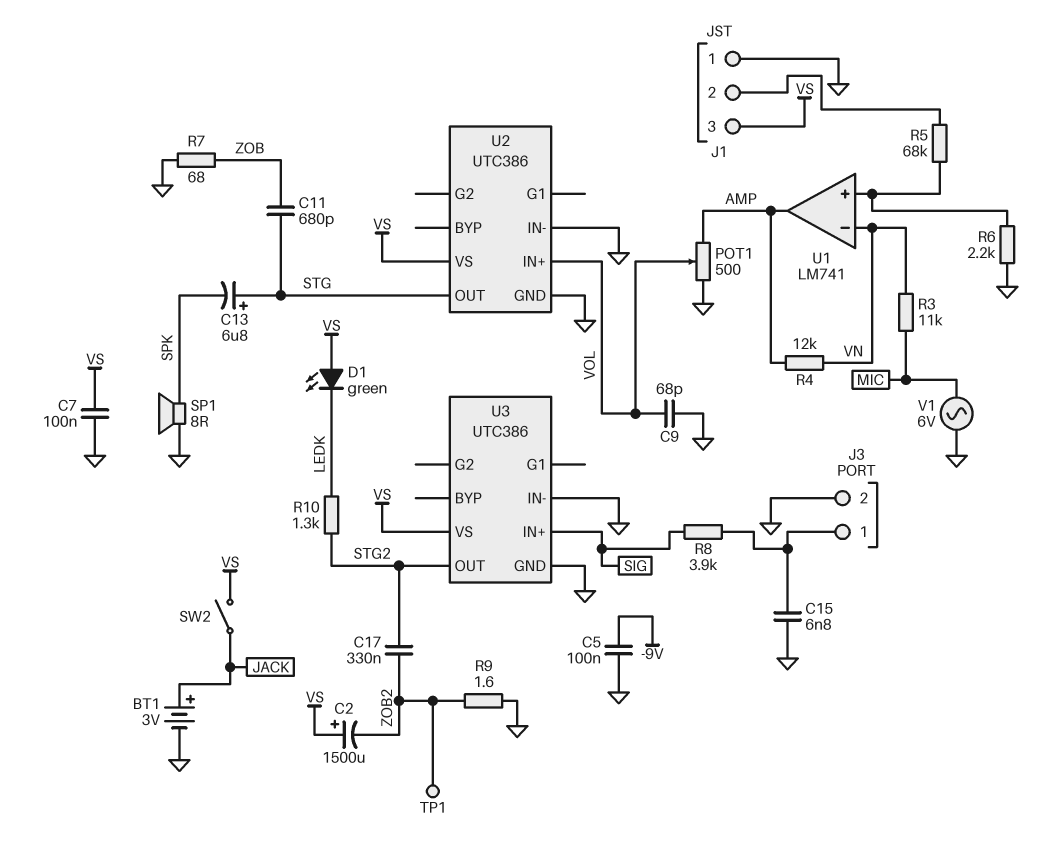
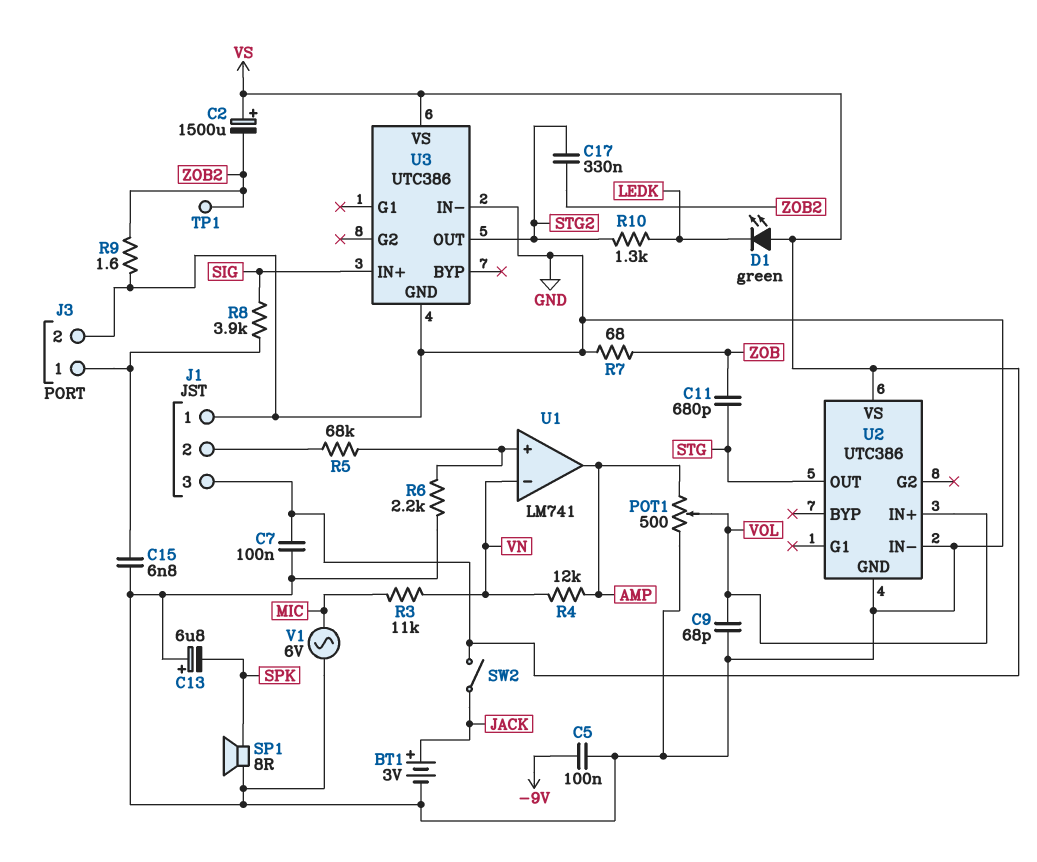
C13: 6.8uF (plus STG, minus SPK) -> 6.8uF (plus GND, minus SPK)

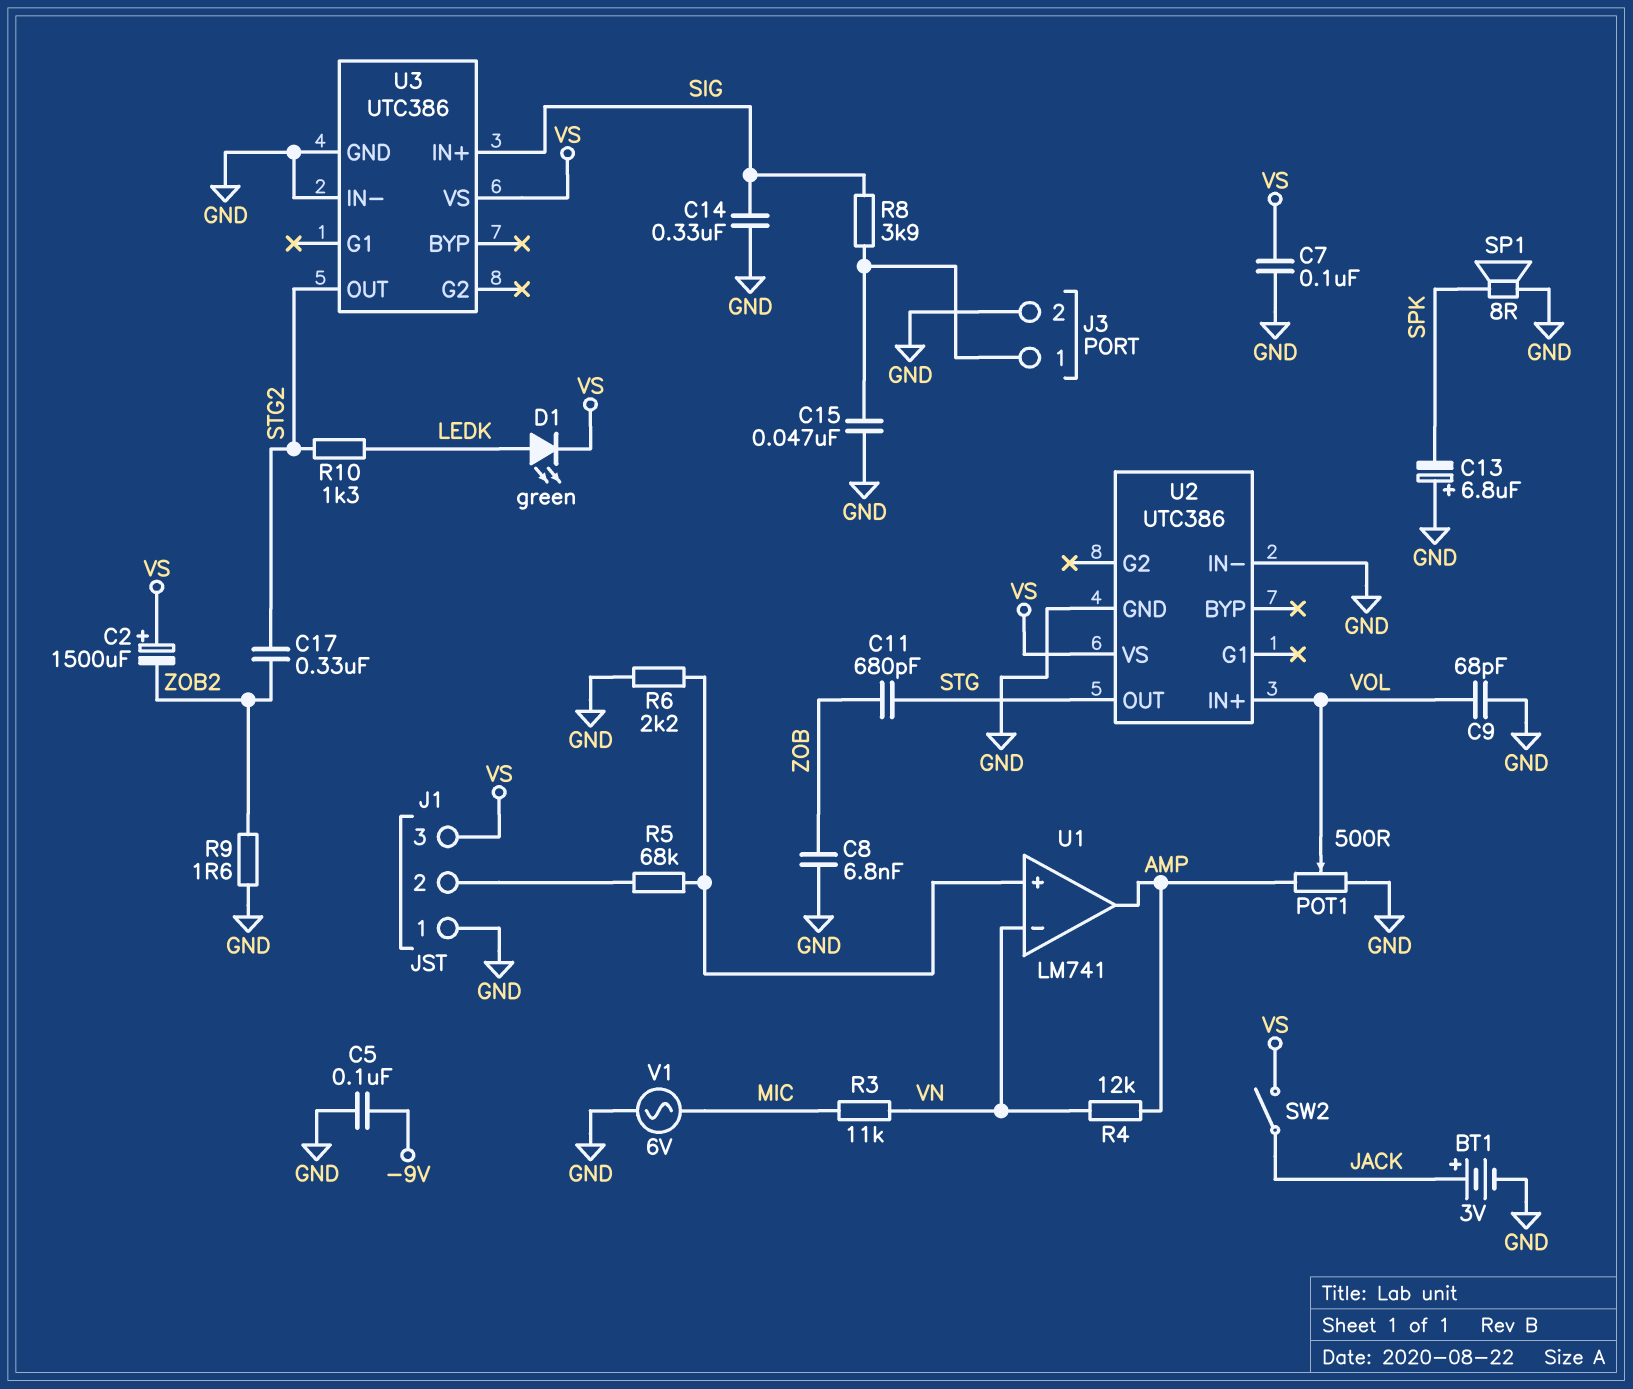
C8: none -> 6.8nF (GND, ZOB)
C14: none -> 330nF (GND, SIG)
C15: 6.8nF (GND, J3/1) -> 47nF (GND, J3/1)
D1: LED green (A VS, K LEDK) -> LED green (A LEDK, K VS)
R7: 68 (GND, ZOB) -> none
TP1: test point (ZOB2) -> none

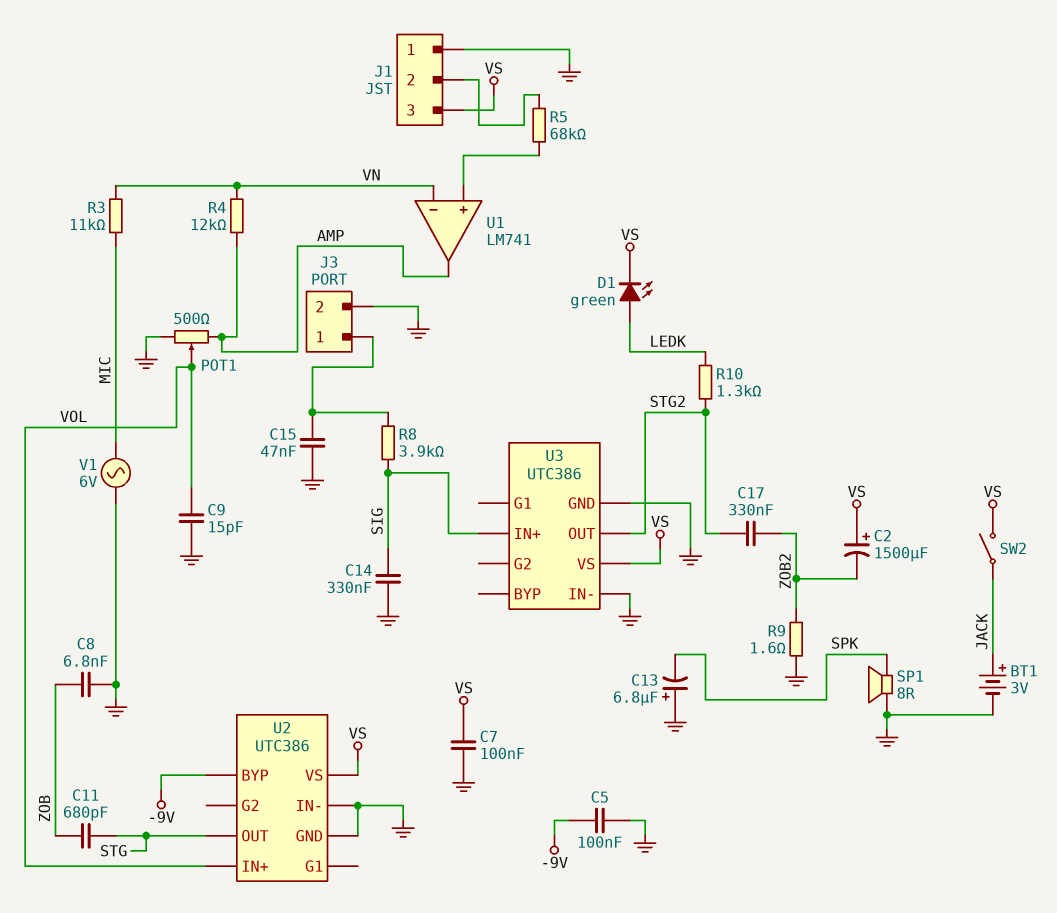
C9: 68pF (GND, VOL) -> 15pF (GND, VOL)
R6: 2.2k (GND, U1/in+) -> none
U2 pin BYP: none -> -9V

